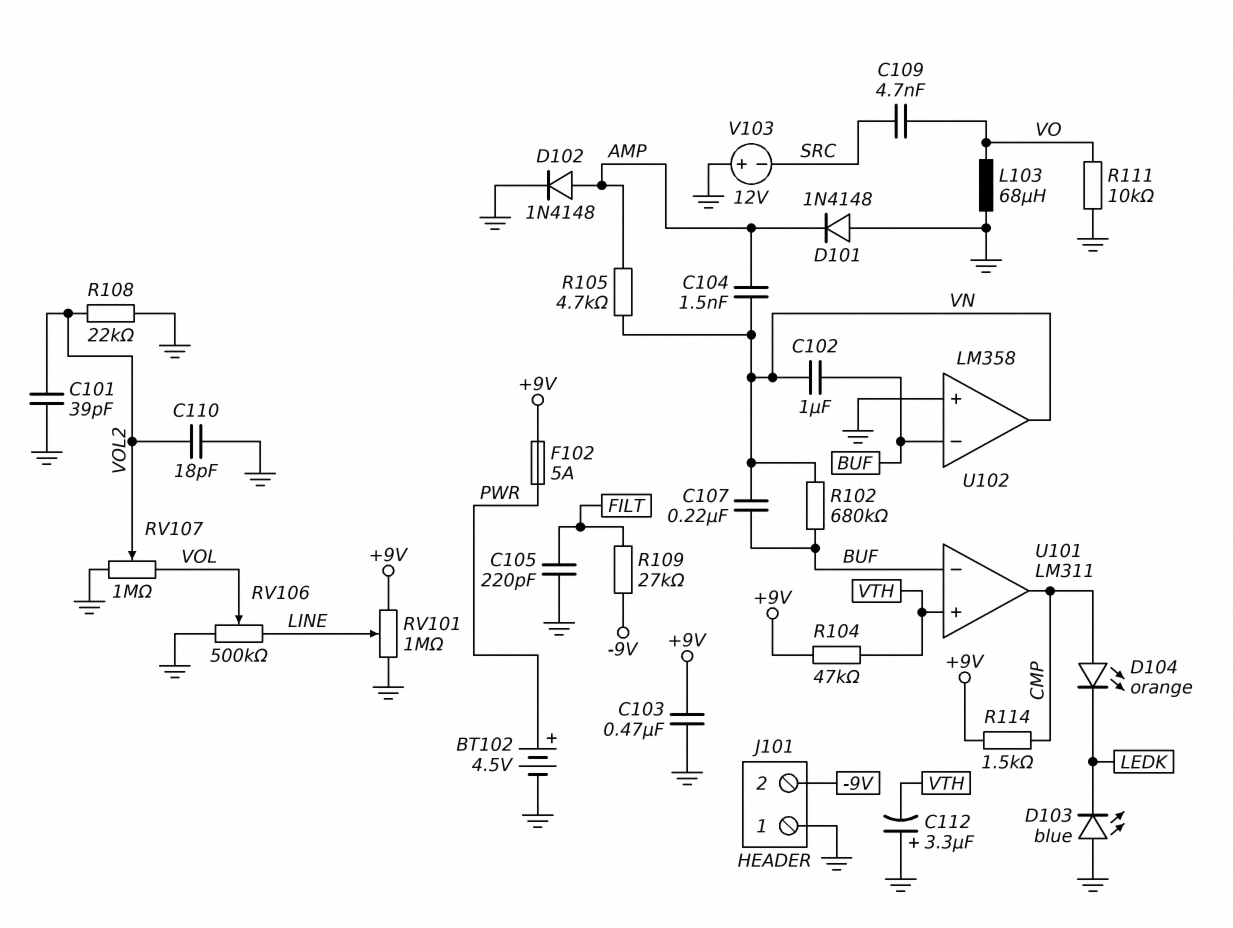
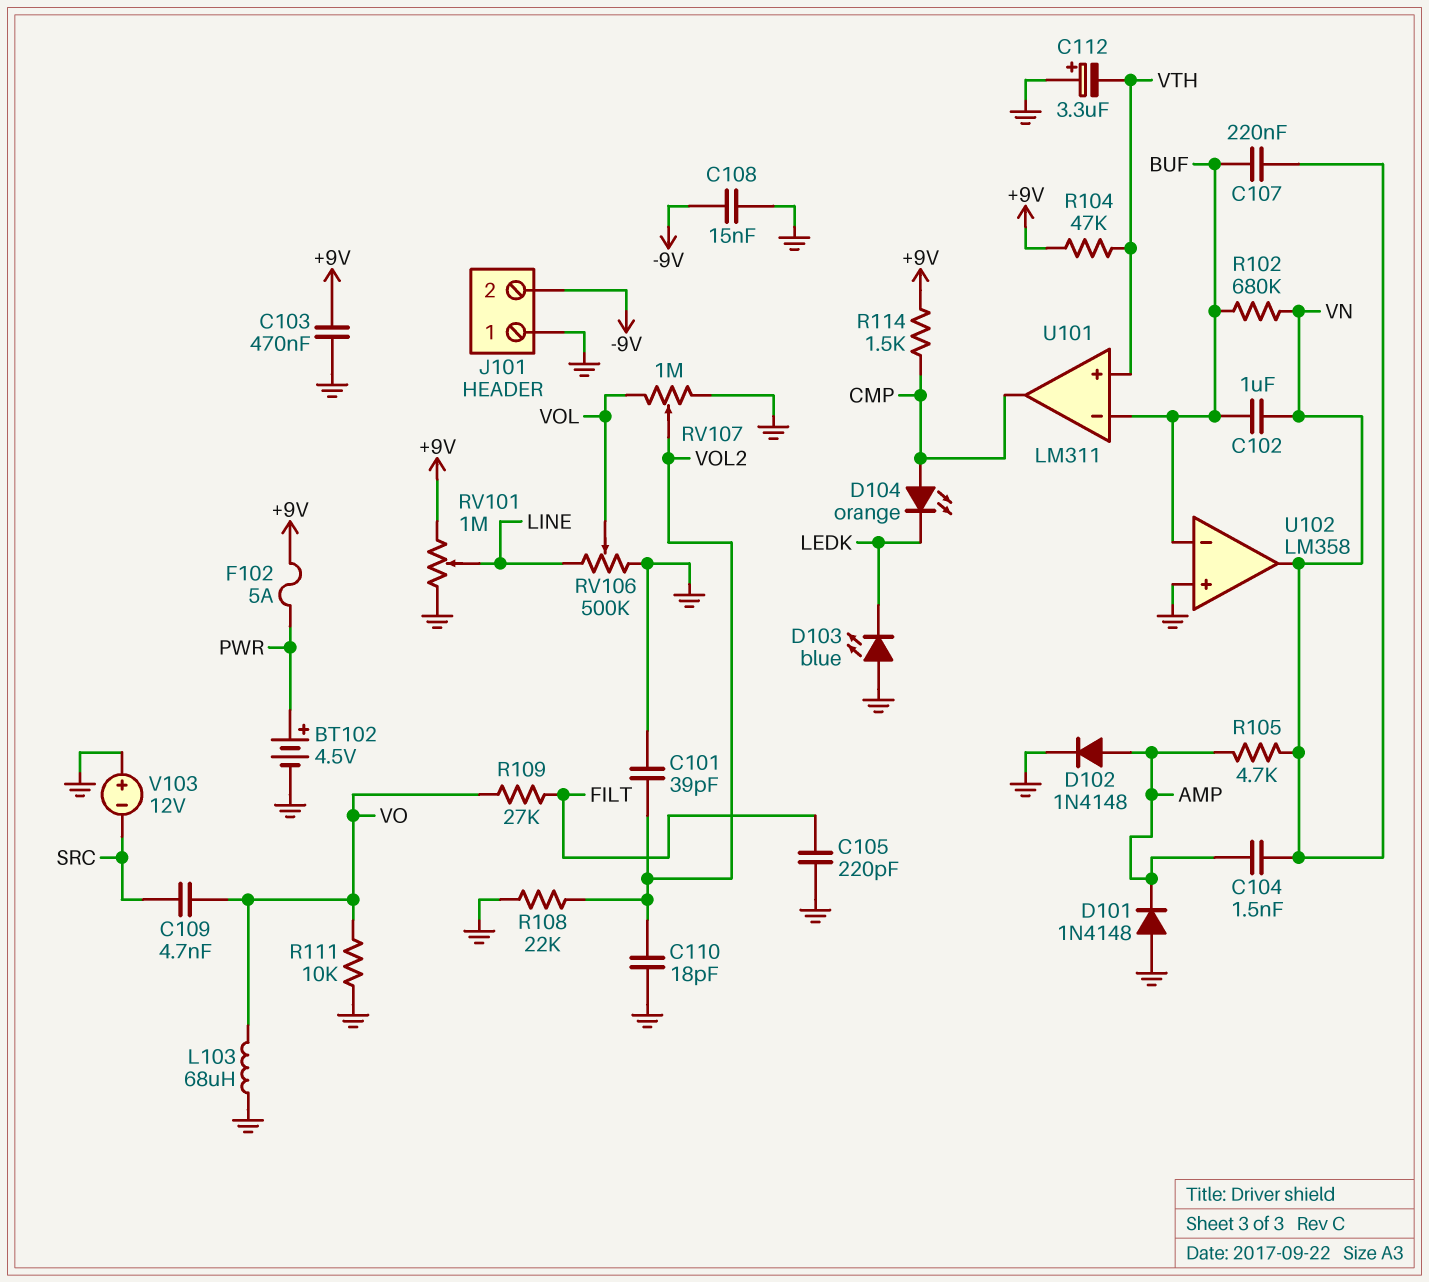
C108: none -> 15nF (-9V, GND)
R109: 27k (-9V, FILT) -> 27k (FILT, VO)

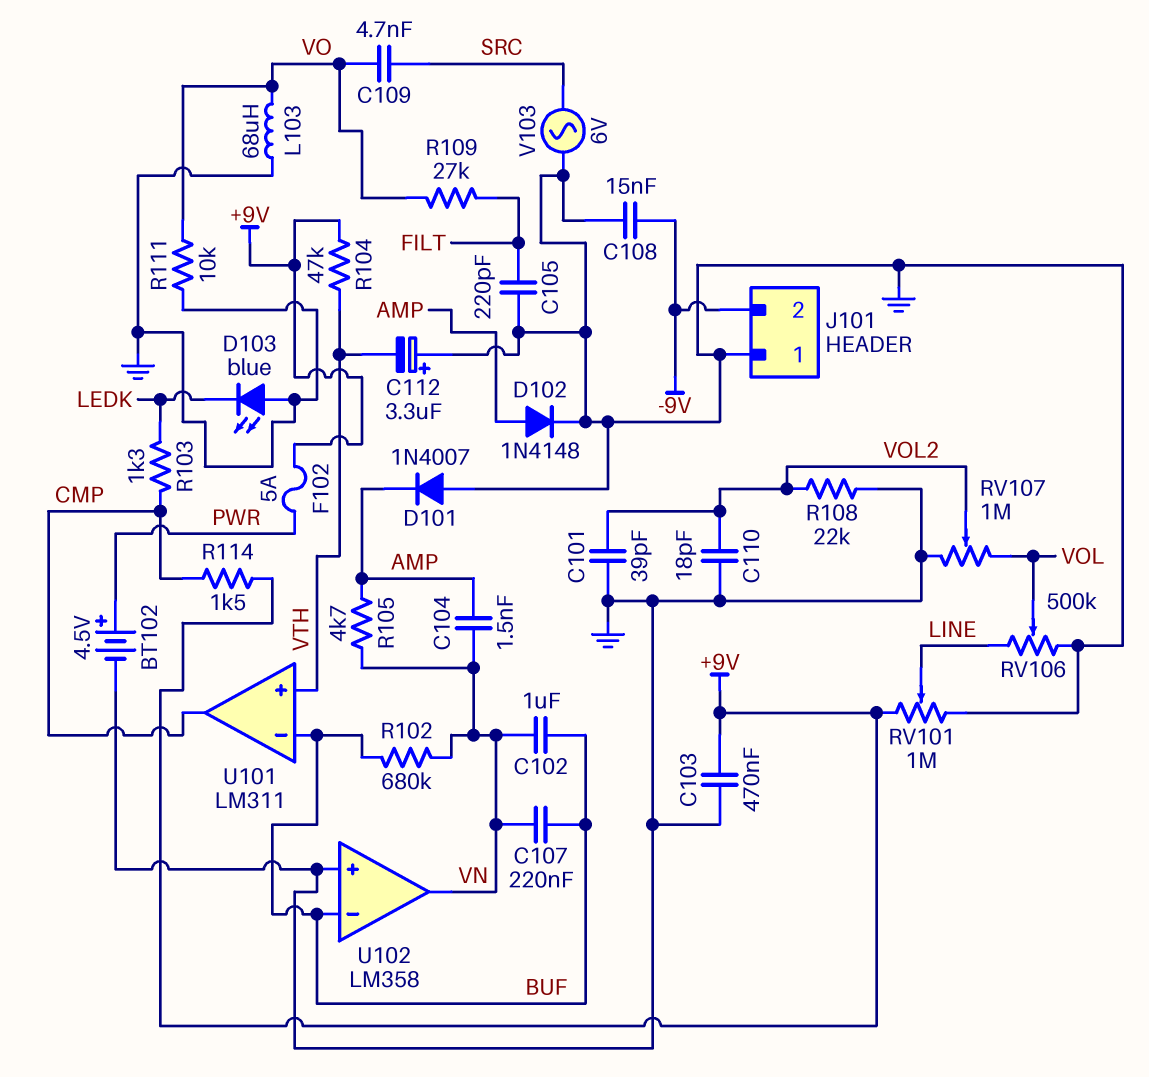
D101: diode 1N4148 (A GND, K AMP) -> diode 1N4007 (A GND, K AMP)
D104: LED orange (A CMP, K LEDK) -> none
R103: none -> 1.3k (CMP, LEDK)
V103: 12V (plus GND, minus SRC) -> AC 6V (GND, SRC)

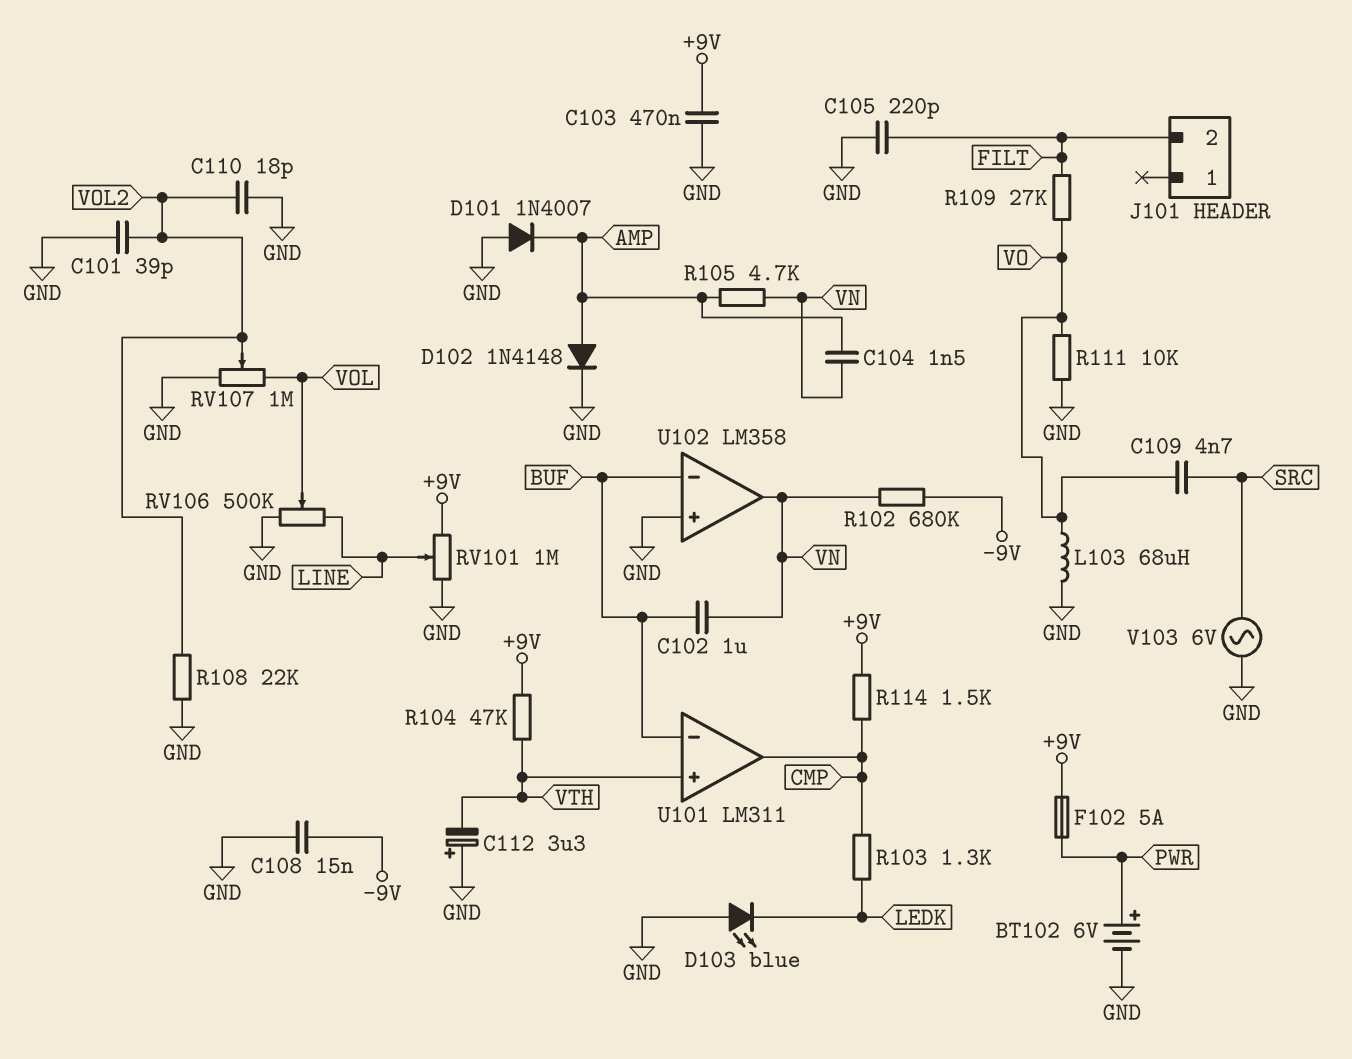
BT102: 4.5V (plus PWR, minus GND) -> 6V (plus PWR, minus GND)
C107: 220nF (BUF, VN) -> none
J101 pin 1: GND -> none
J101 pin 2: -9V -> FILT
R102: 680k (BUF, VN) -> 680k (-9V, VN)

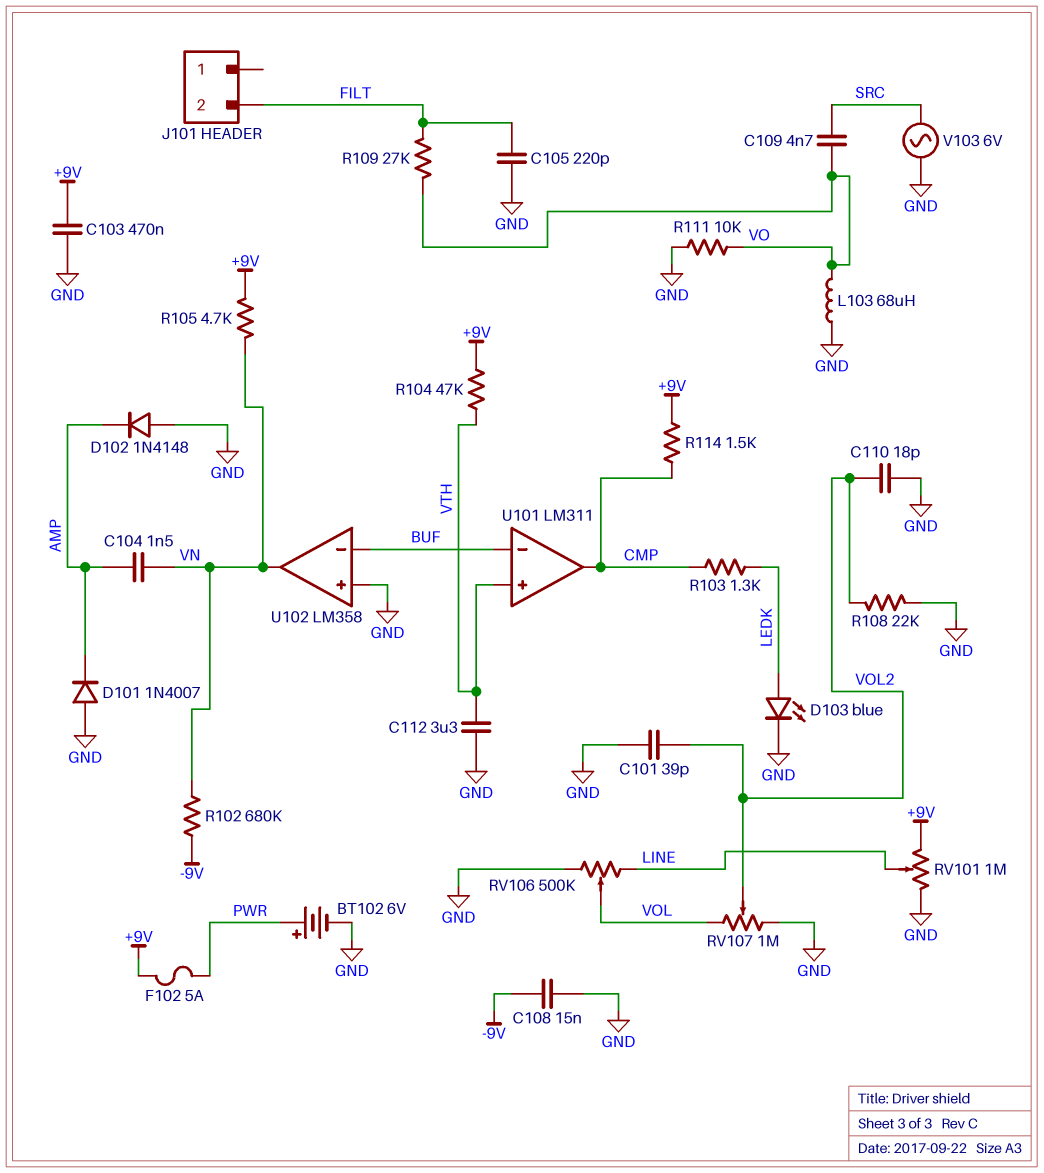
C102: 1uF (BUF, VN) -> none
C112: 3.3uF (plus GND, minus VTH) -> 3.3uF (GND, VTH)
D102: diode 1N4148 (A AMP, K GND) -> diode 1N4148 (A GND, K AMP)
D103: LED blue (A GND, K LEDK) -> LED blue (A LEDK, K GND)
R105: 4.7k (AMP, VN) -> 4.7k (+9V, VN)

